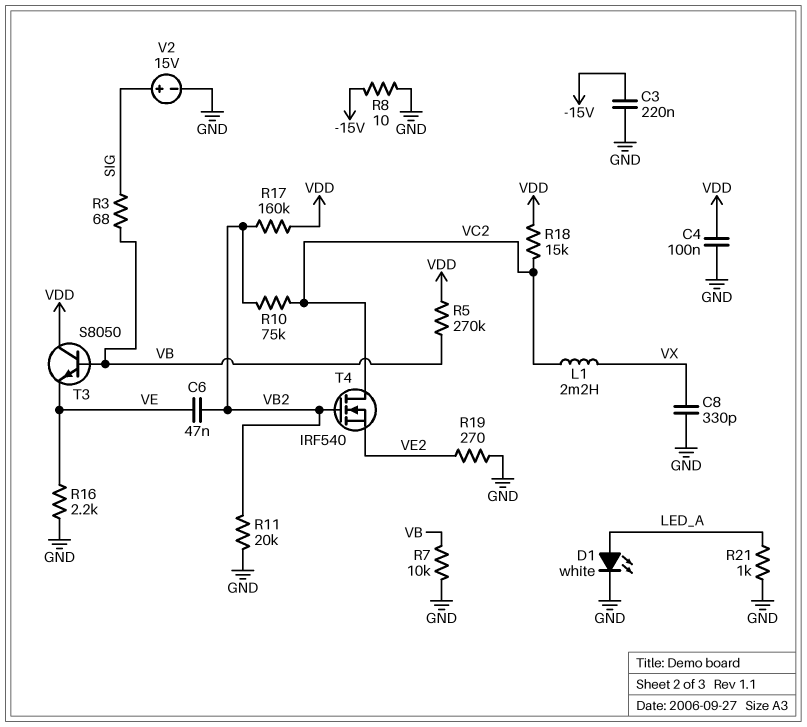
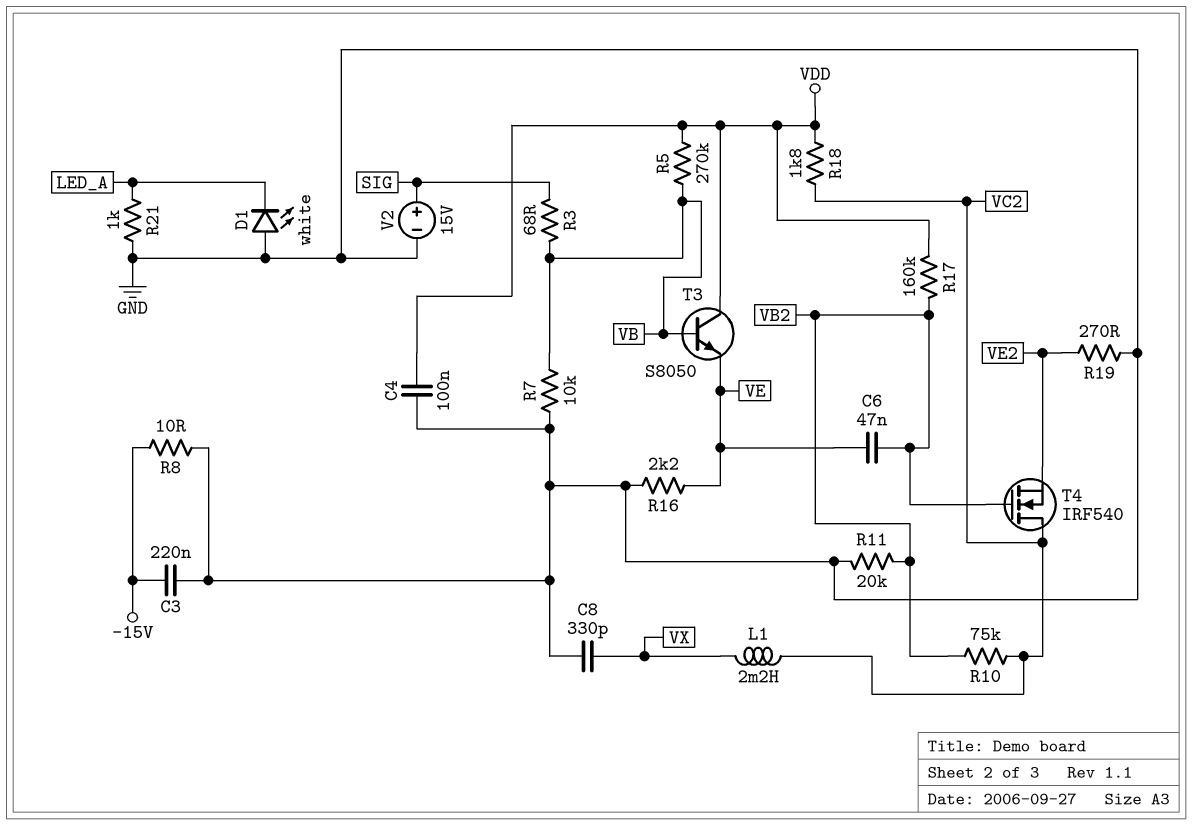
D1: LED white (A LED_A, K GND) -> LED white (A GND, K LED_A)
R18: 15k (VC2, VDD) -> 1.8k (VC2, VDD)

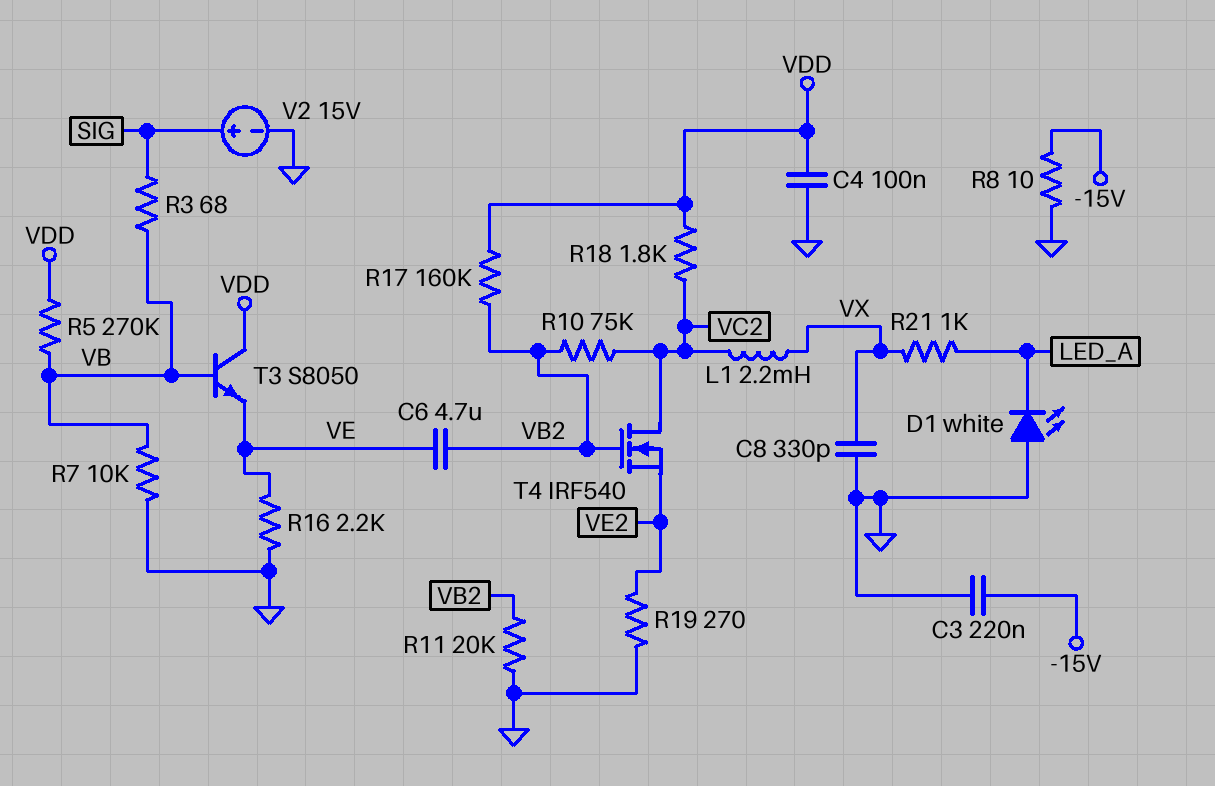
C6: 47nF (VB2, VE) -> 4.7uF (VB2, VE)
R21: 1k (GND, LED_A) -> 1k (LED_A, VX)

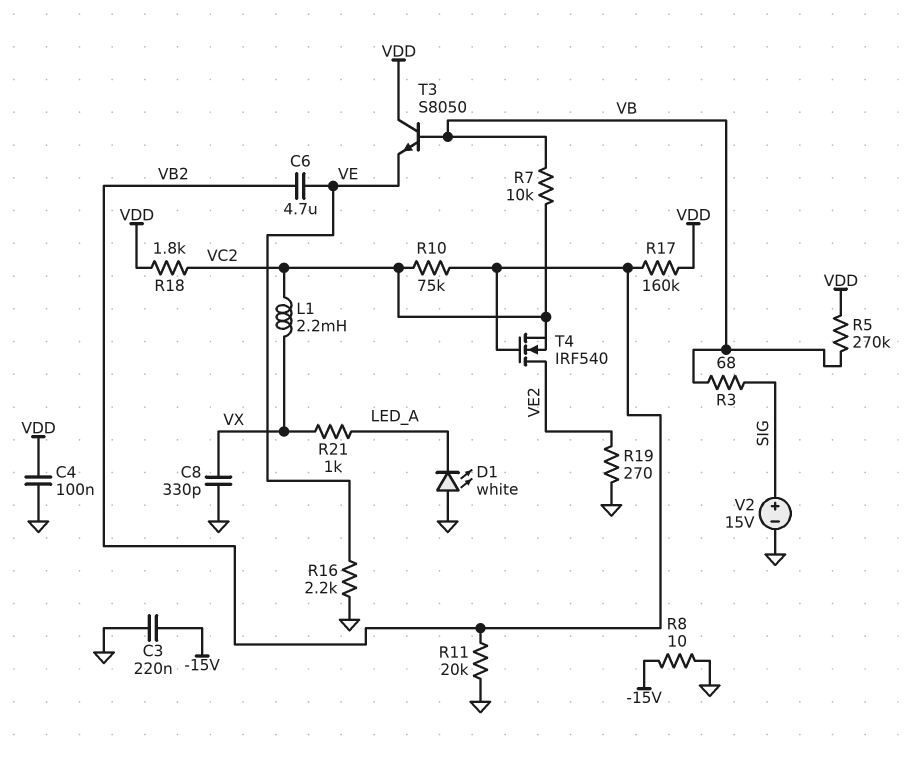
R7: 10k (GND, VB) -> 10k (VB, VC2)
T4: NMOS IRF540 (G VB2, D VC2, S VE2) -> NMOS IRF540 (G VB2, D VE2, S VC2)

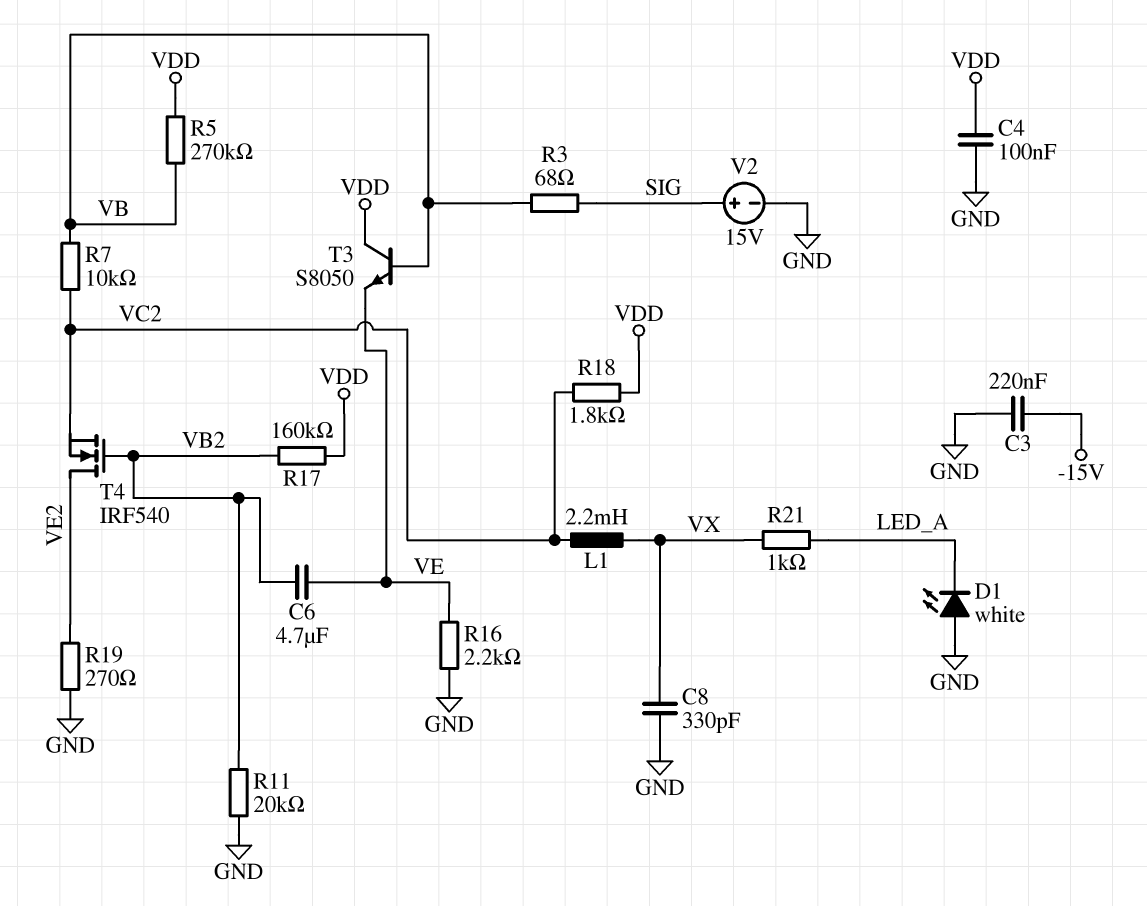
R8: 10 (-15V, GND) -> none
R10: 75k (VB2, VC2) -> none

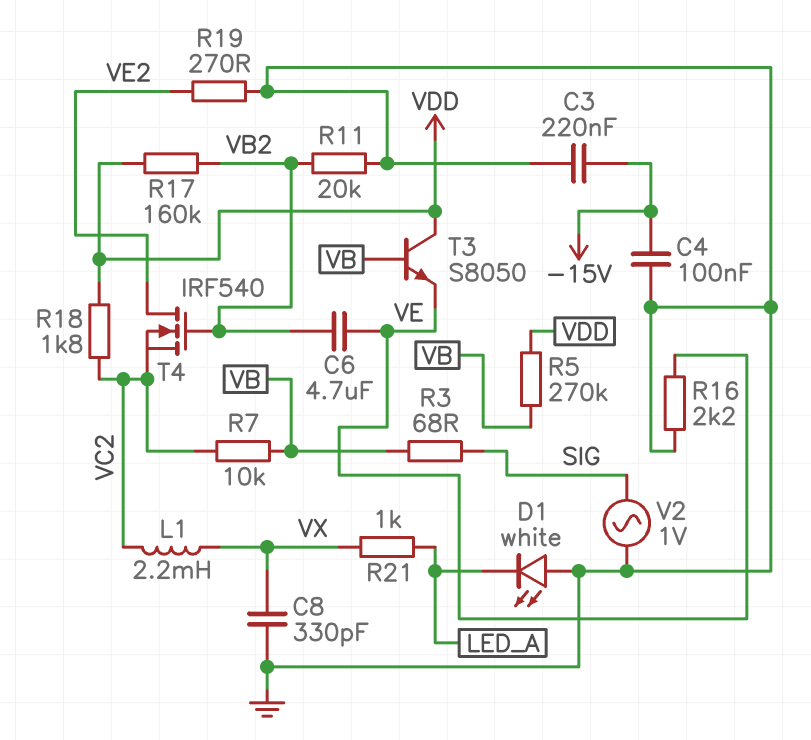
C4: 100nF (GND, VDD) -> 100nF (-15V, GND)
V2: 15V (plus SIG, minus GND) -> AC 1V (GND, SIG)

